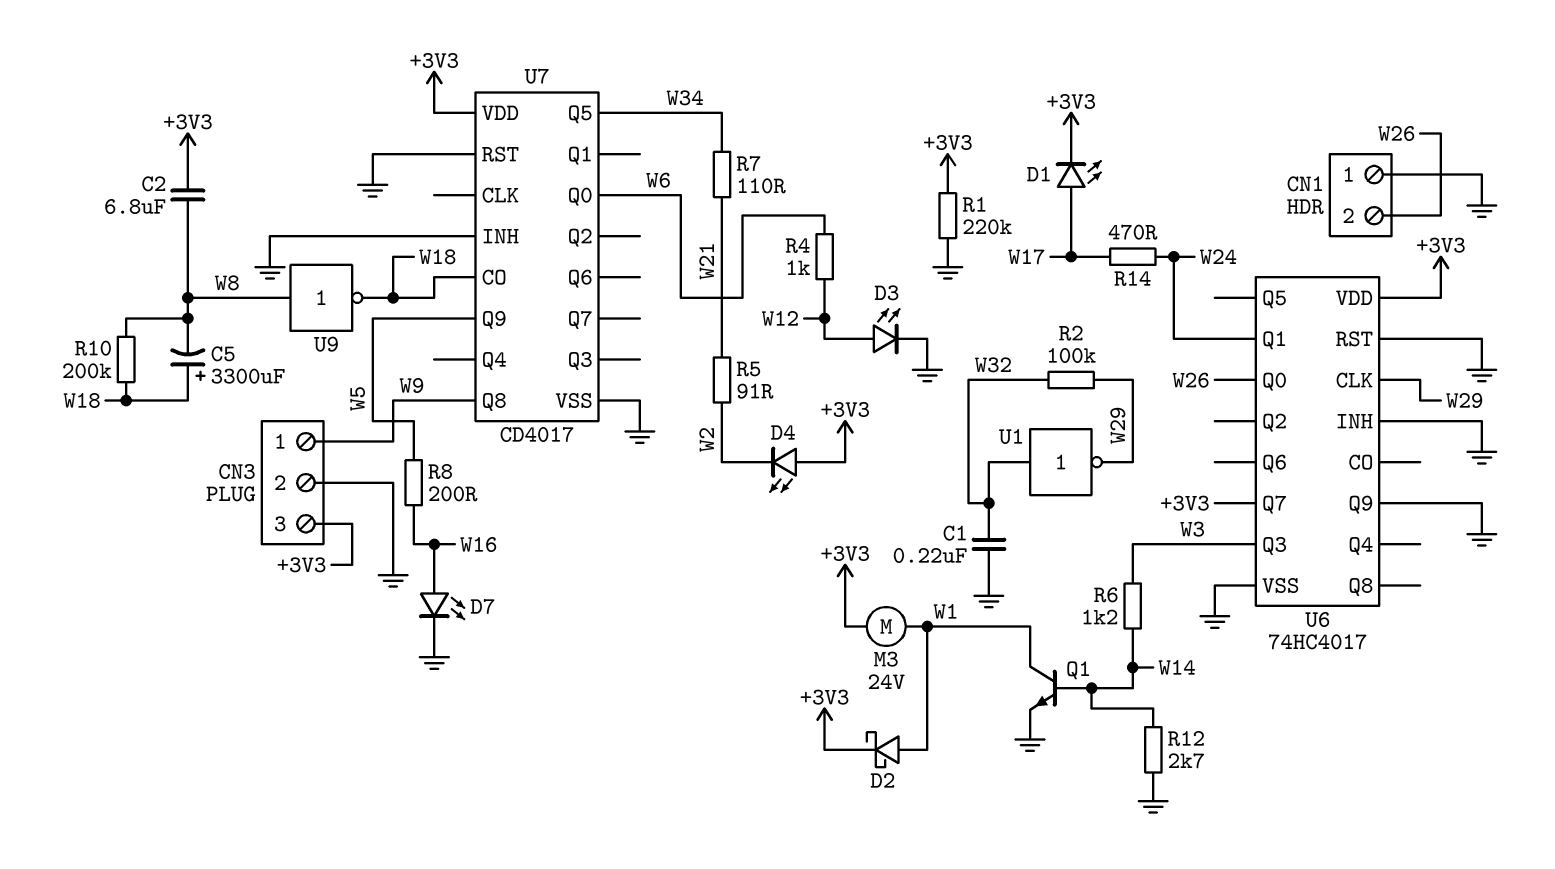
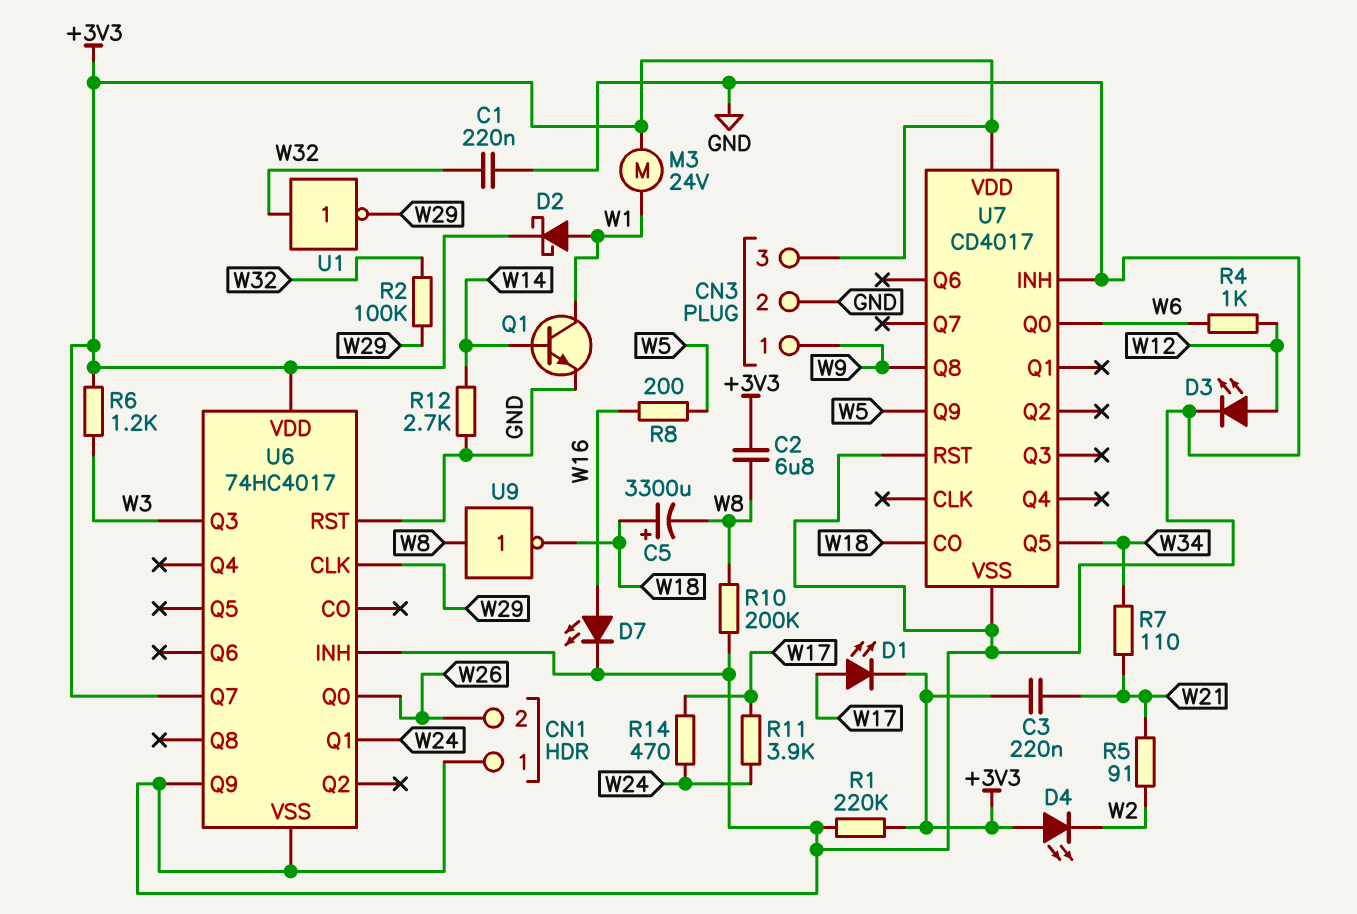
C3: none -> 220nF (+3V3, W21)
R6: 1.2k (W3, W14) -> 1.2k (+3V3, W3)
R10: 200k (W8, W18) -> 200k (GND, W8)
R11: none -> 3.9k (W17, W24)

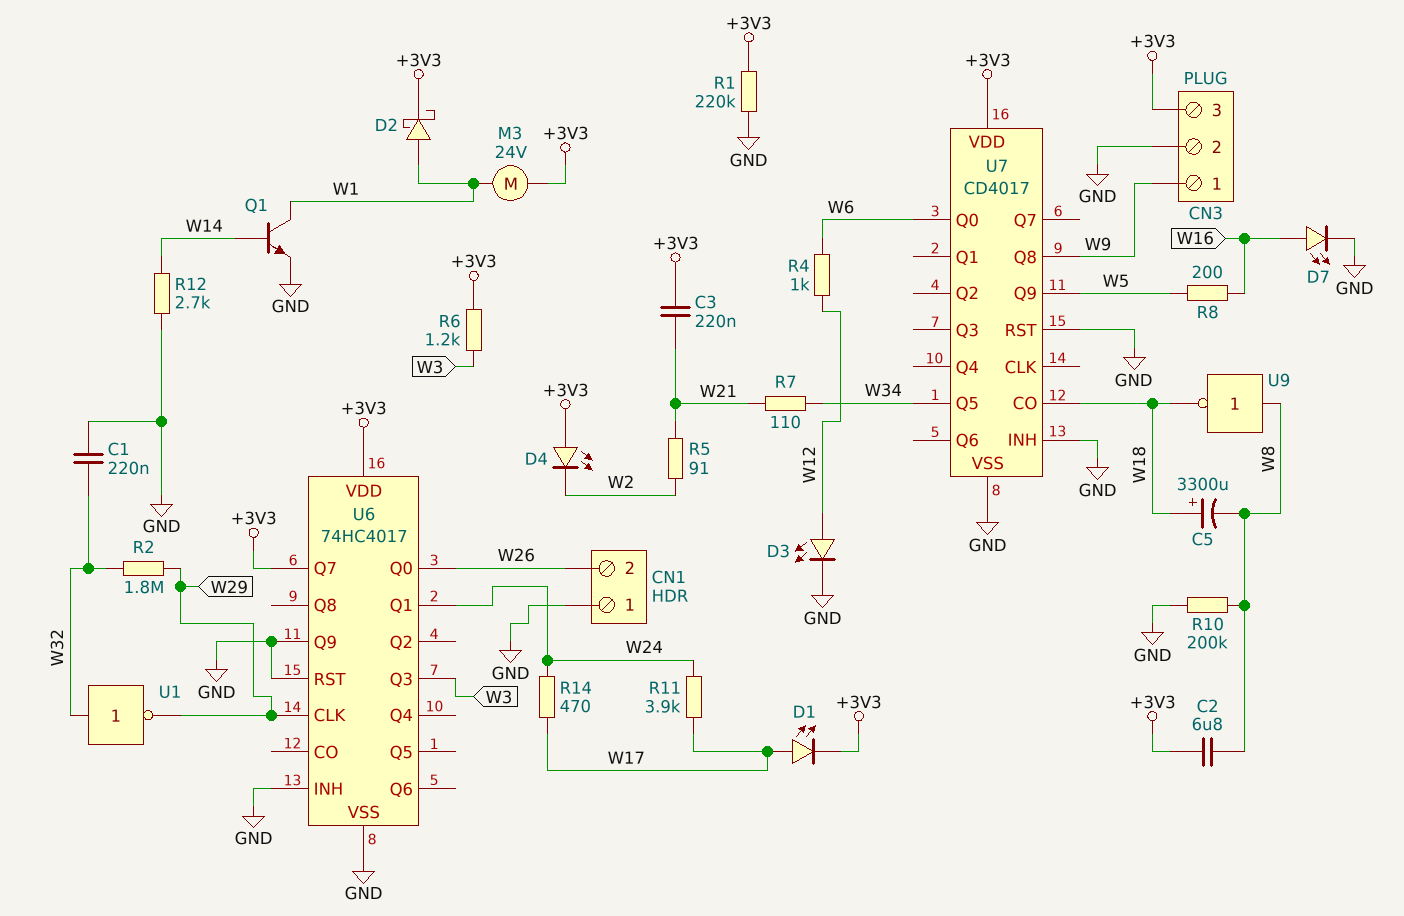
R2: 100k (W29, W32) -> 1.8M (W29, W32)

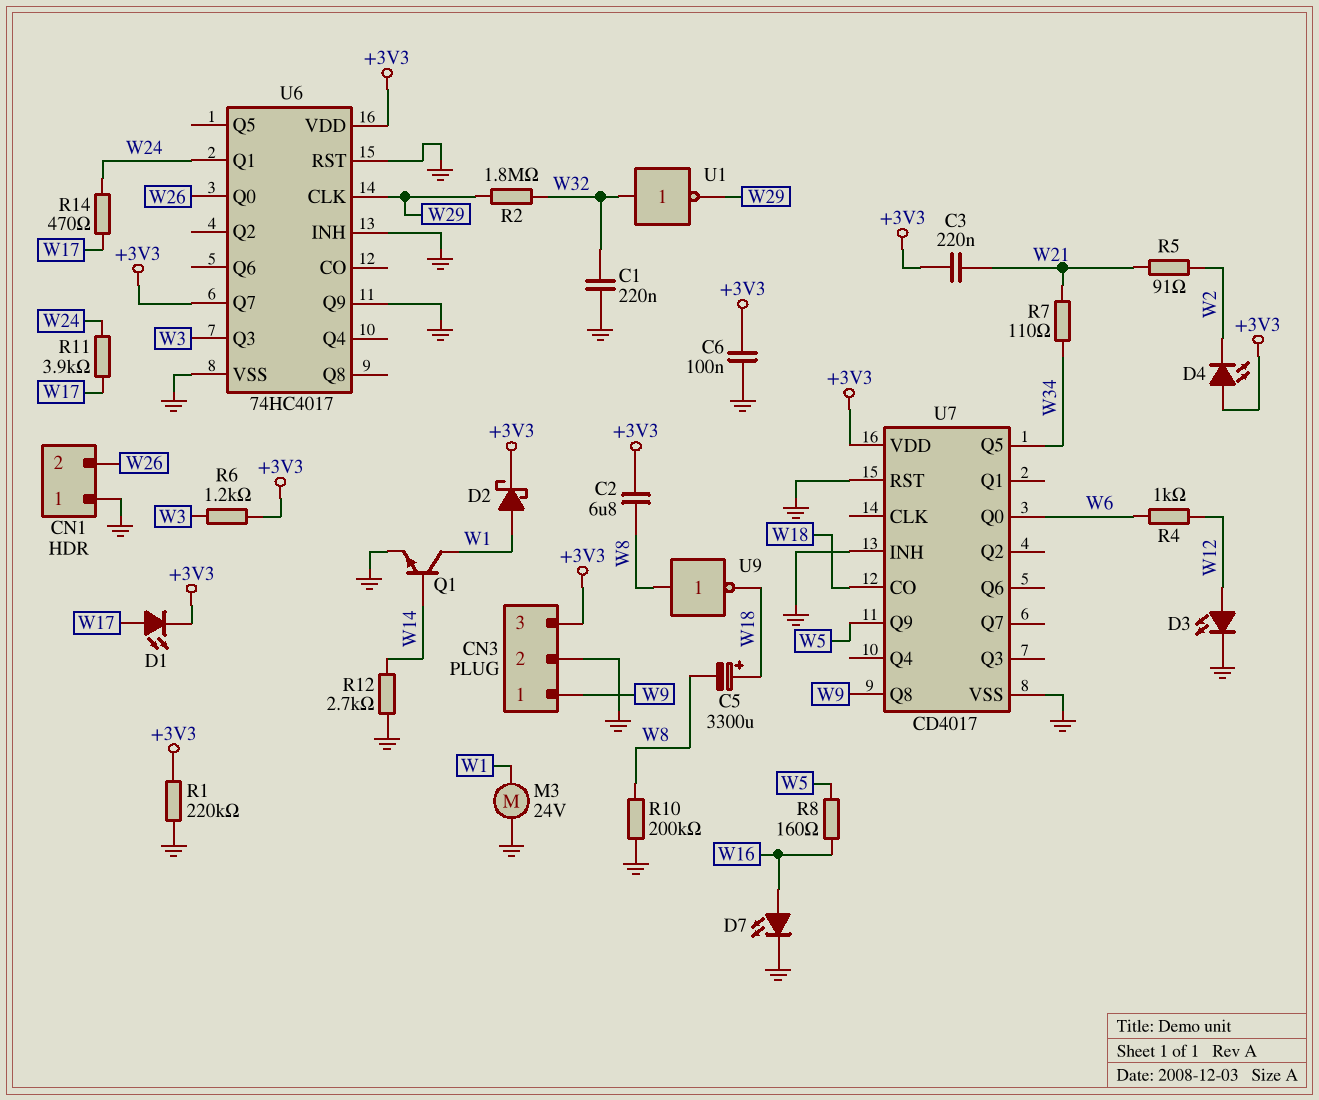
C6: none -> 100nF (+3V3, GND)
M3: motor 24V (+3V3, W1) -> motor 24V (GND, W1)
R8: 200 (W5, W16) -> 160 (W5, W16)

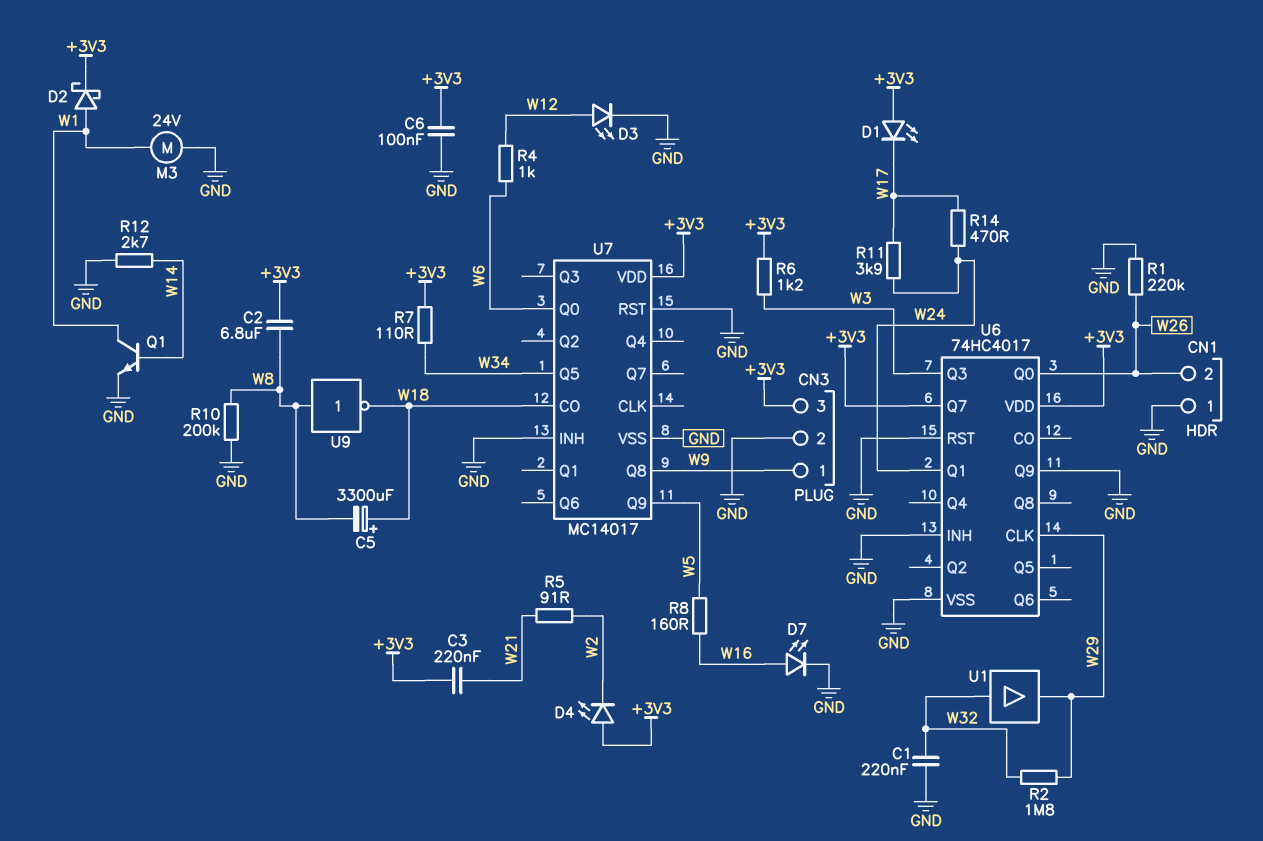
D1: LED (A W17, K +3V3) -> LED (A +3V3, K W17)
R1: 220k (+3V3, GND) -> 220k (GND, W26)
R7: 110 (W21, W34) -> 110 (+3V3, W34)
U1: NOT (in W32, out W29) -> buffer (in W32, out W29)
U7: CD4017 -> MC14017

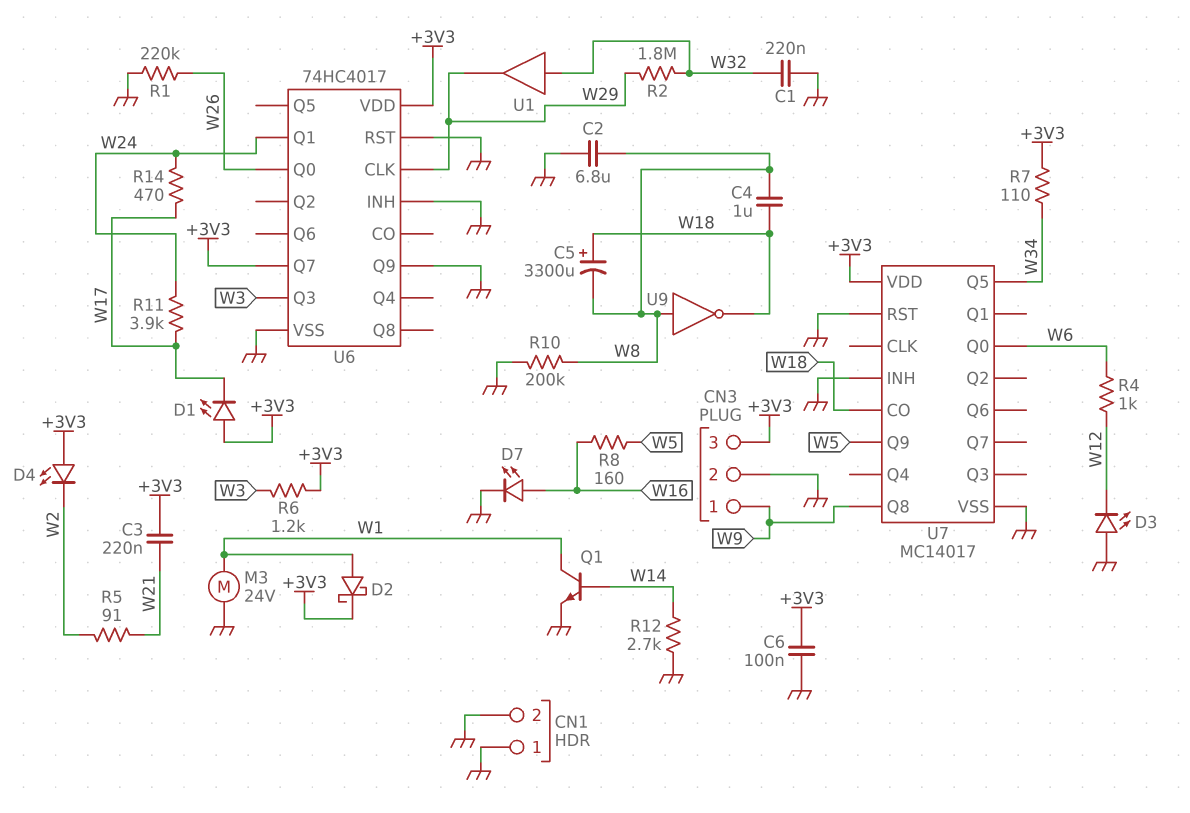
C2: 6.8uF (+3V3, W8) -> 6.8uF (GND, W8)
C4: none -> 1uF (W8, W18)
CN1 pin 2: W26 -> GND
D3: LED (A W12, K GND) -> LED (A GND, K W12)

